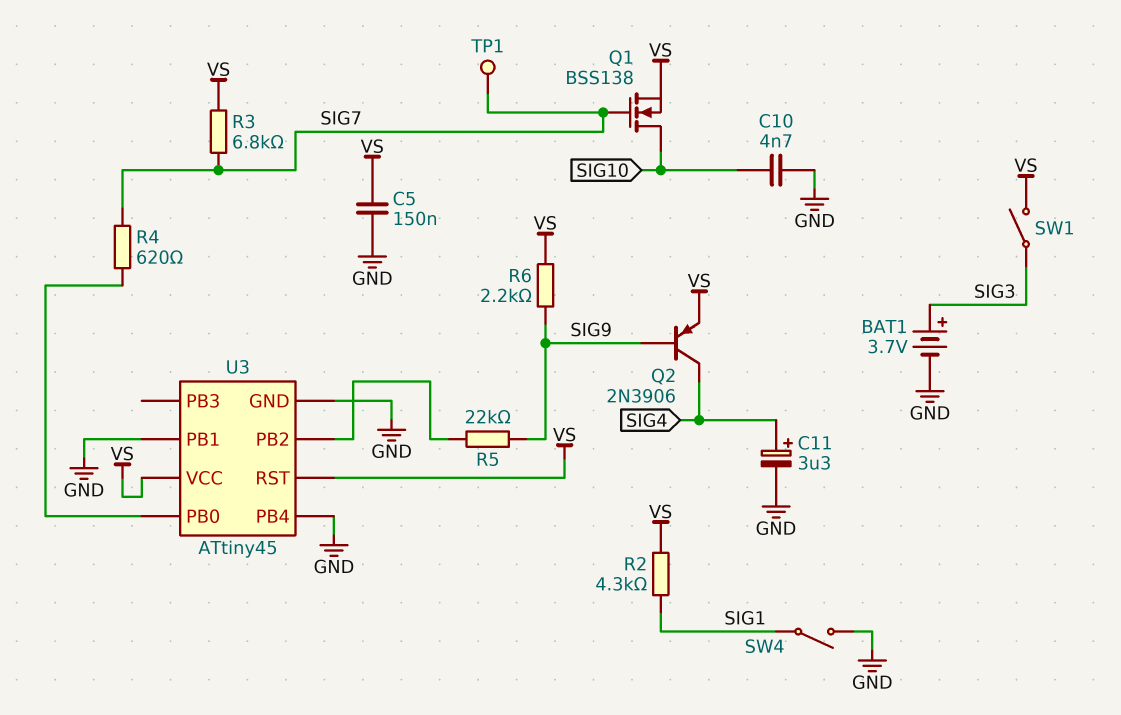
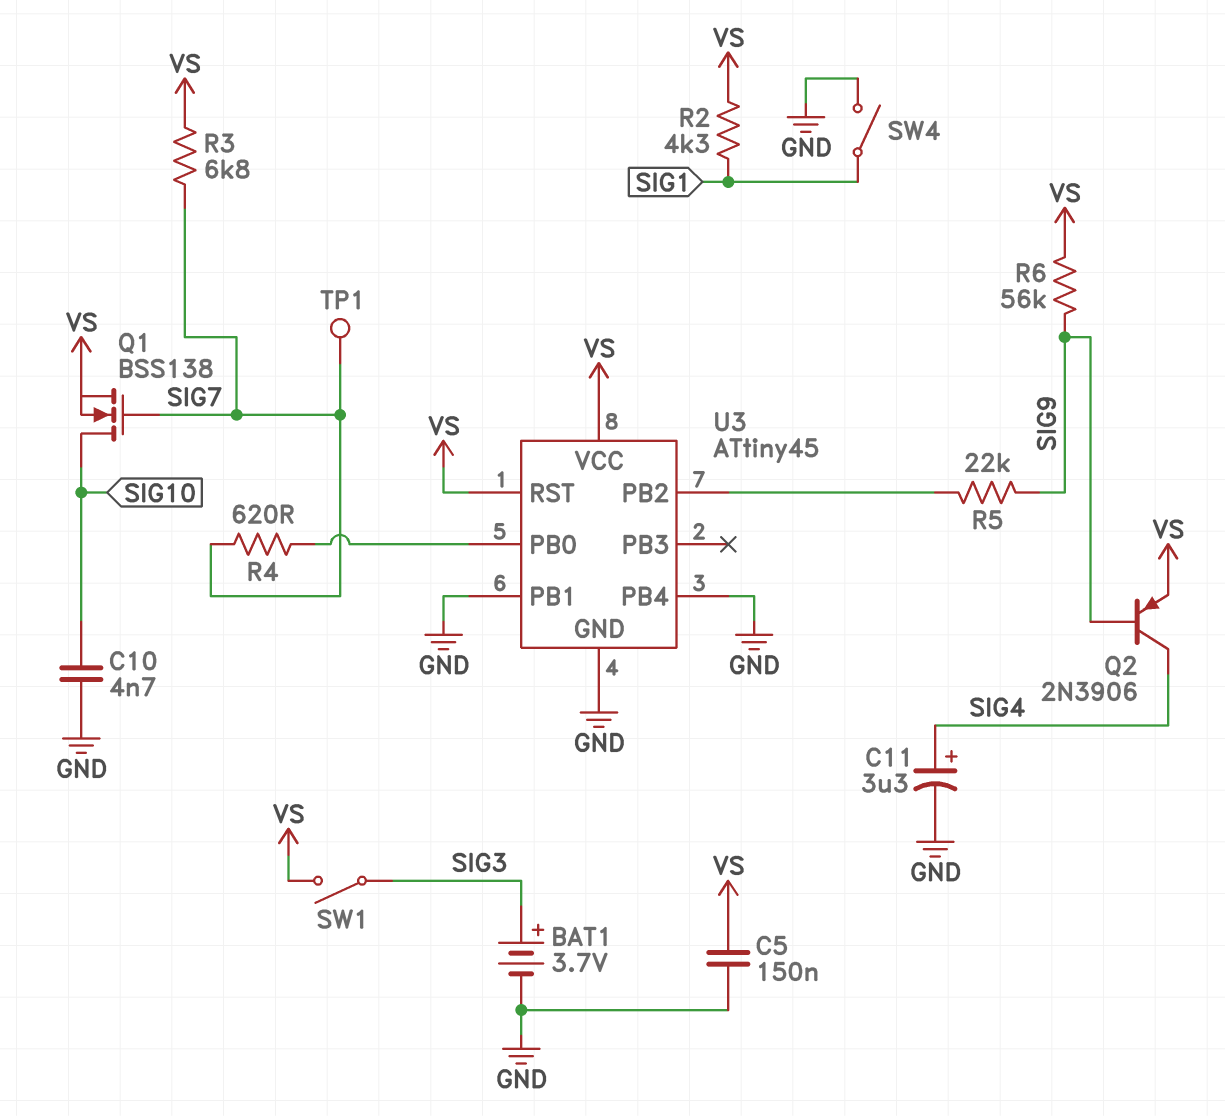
R6: 2.2k (SIG9, VS) -> 56k (SIG9, VS)

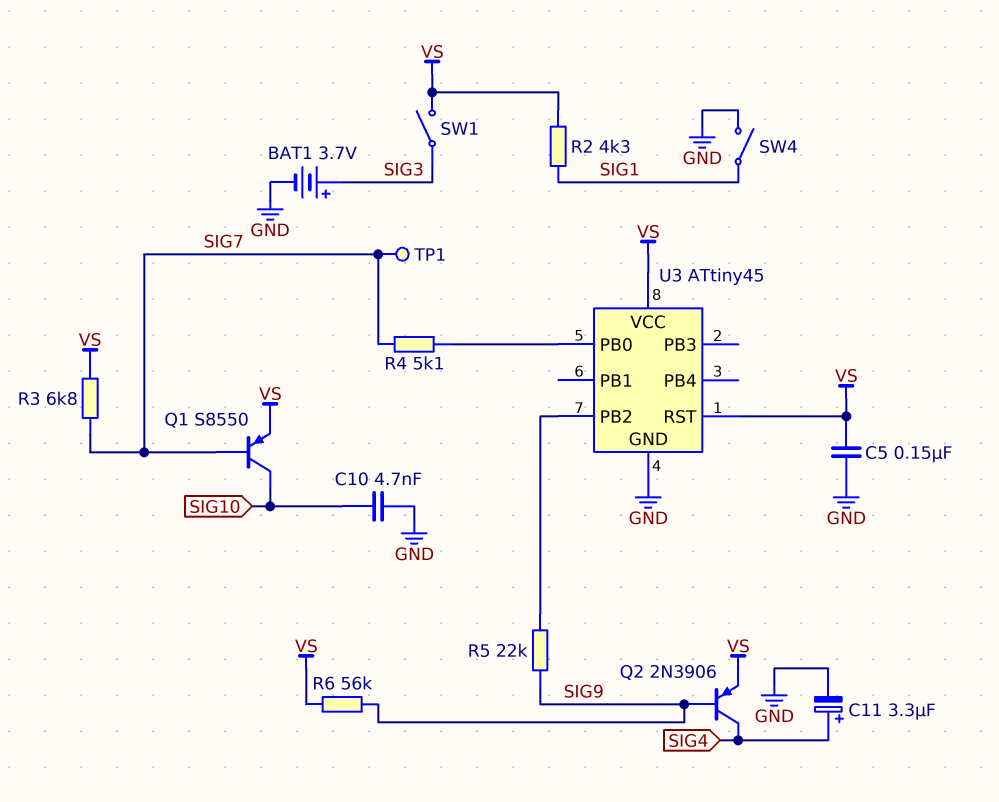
Q1: NMOS BSS138 (G SIG7, D SIG10, S VS) -> PNP S8550 (B SIG7, C SIG10, E VS)
R4: 620 (SIG7, U3/PB0) -> 5.1k (SIG7, U3/PB0)
U3 pin PB1: GND -> none
U3 pin PB4: GND -> none

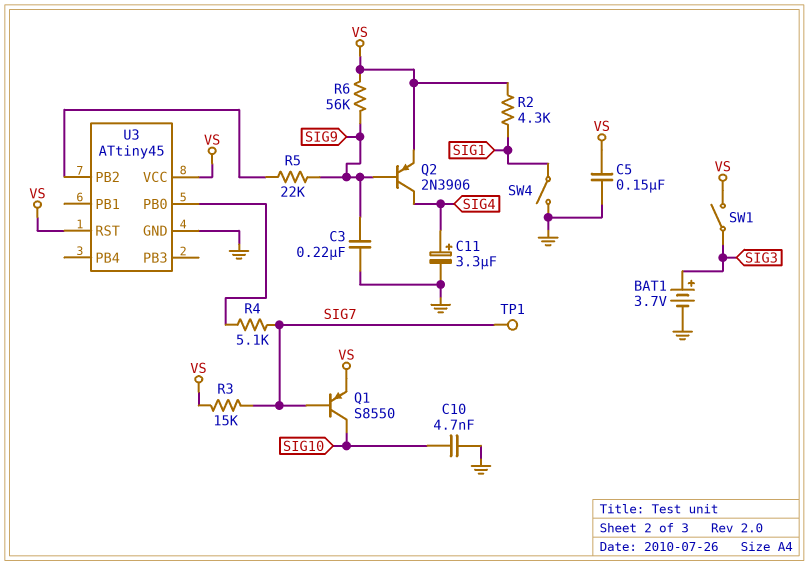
C3: none -> 220nF (GND, SIG9)
R3: 6.8k (SIG7, VS) -> 15k (SIG7, VS)

